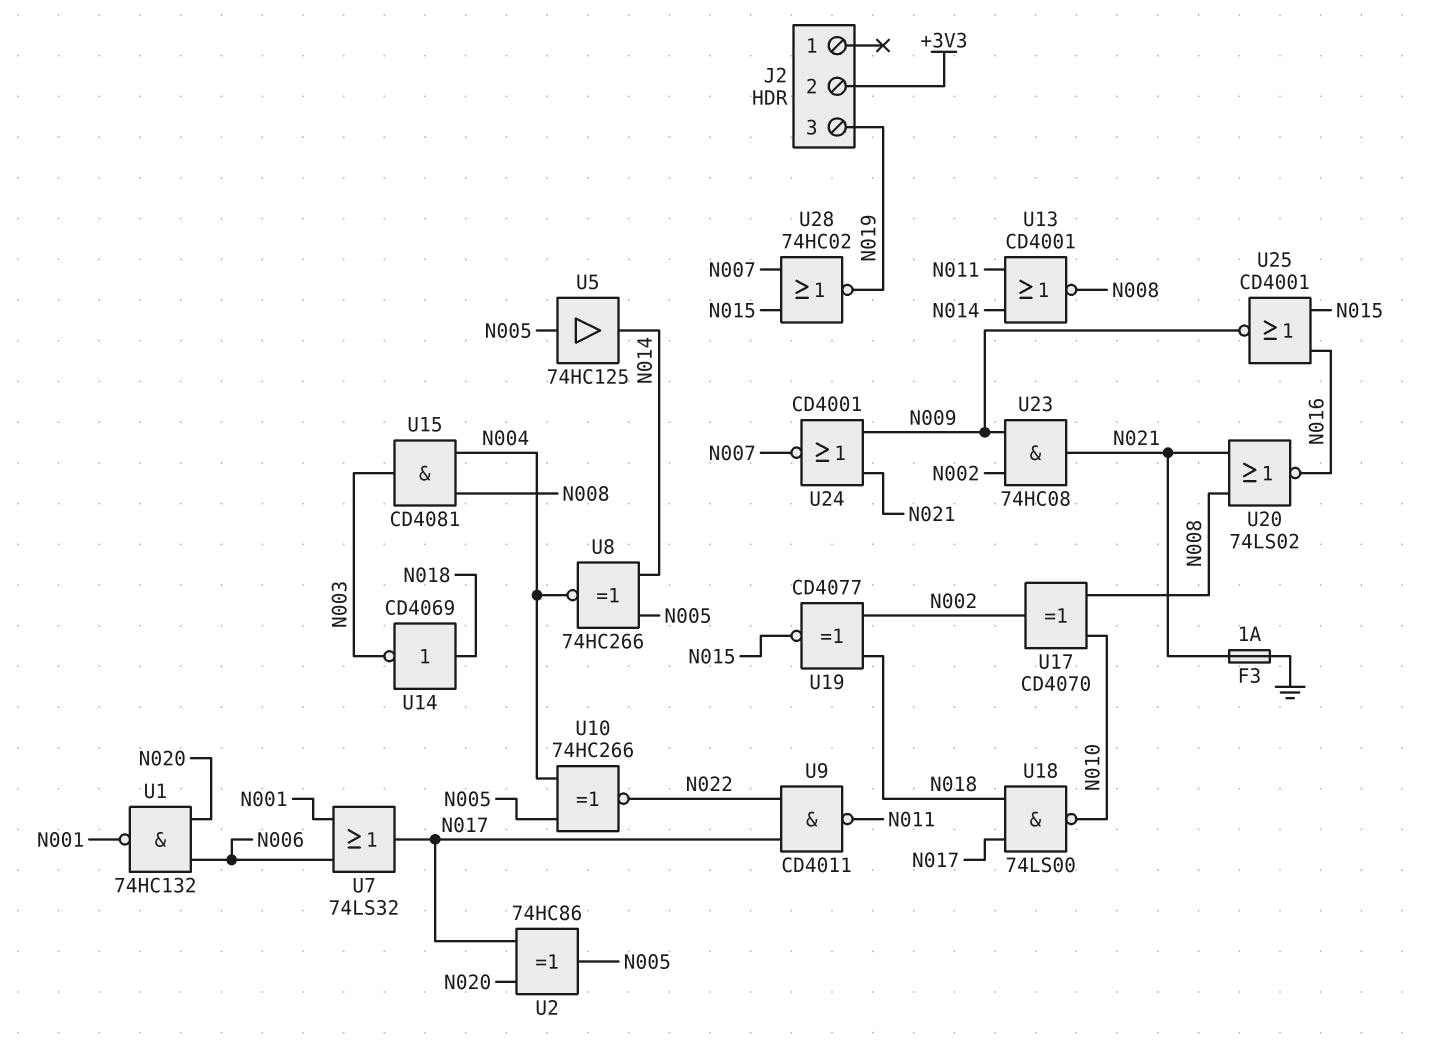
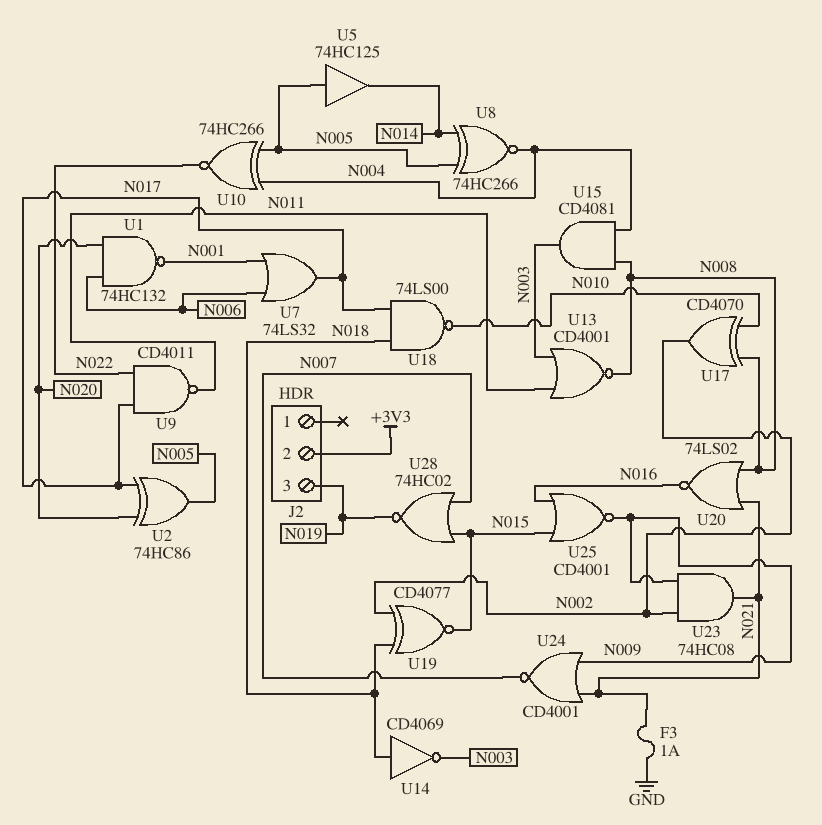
U13: NOR CD4001 (in N011, in N014, out N008) -> NOR CD4001 (in N003, in N011, out N008)

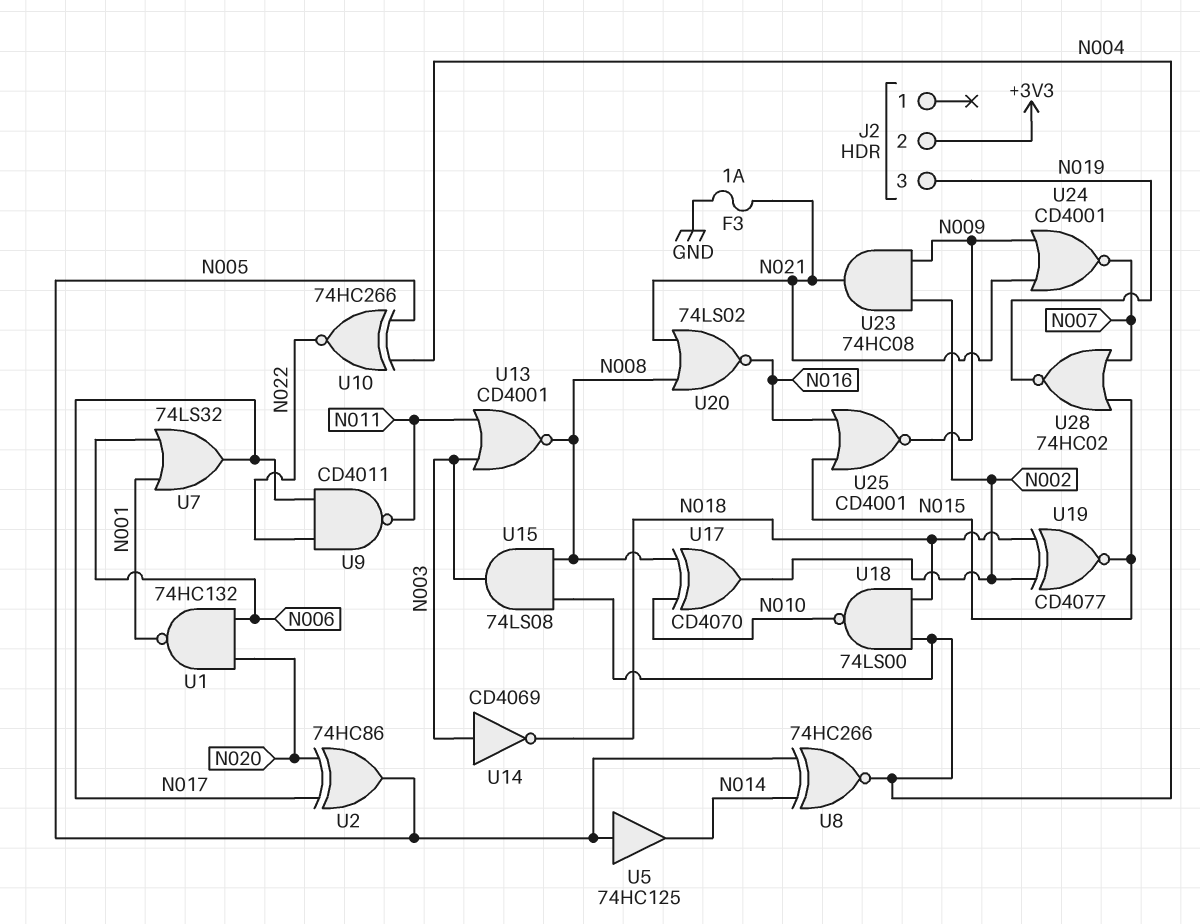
U14: NOT CD4069 (in N018, out N003) -> NOT CD4069 (in N003, out N018)
U15: AND CD4081 (in N004, in N008, out N003) -> AND 74LS08 (in N004, in N008, out N003)
U18: NAND 74LS00 (in N017, in N018, out N010) -> NAND 74LS00 (in N004, in N018, out N010)

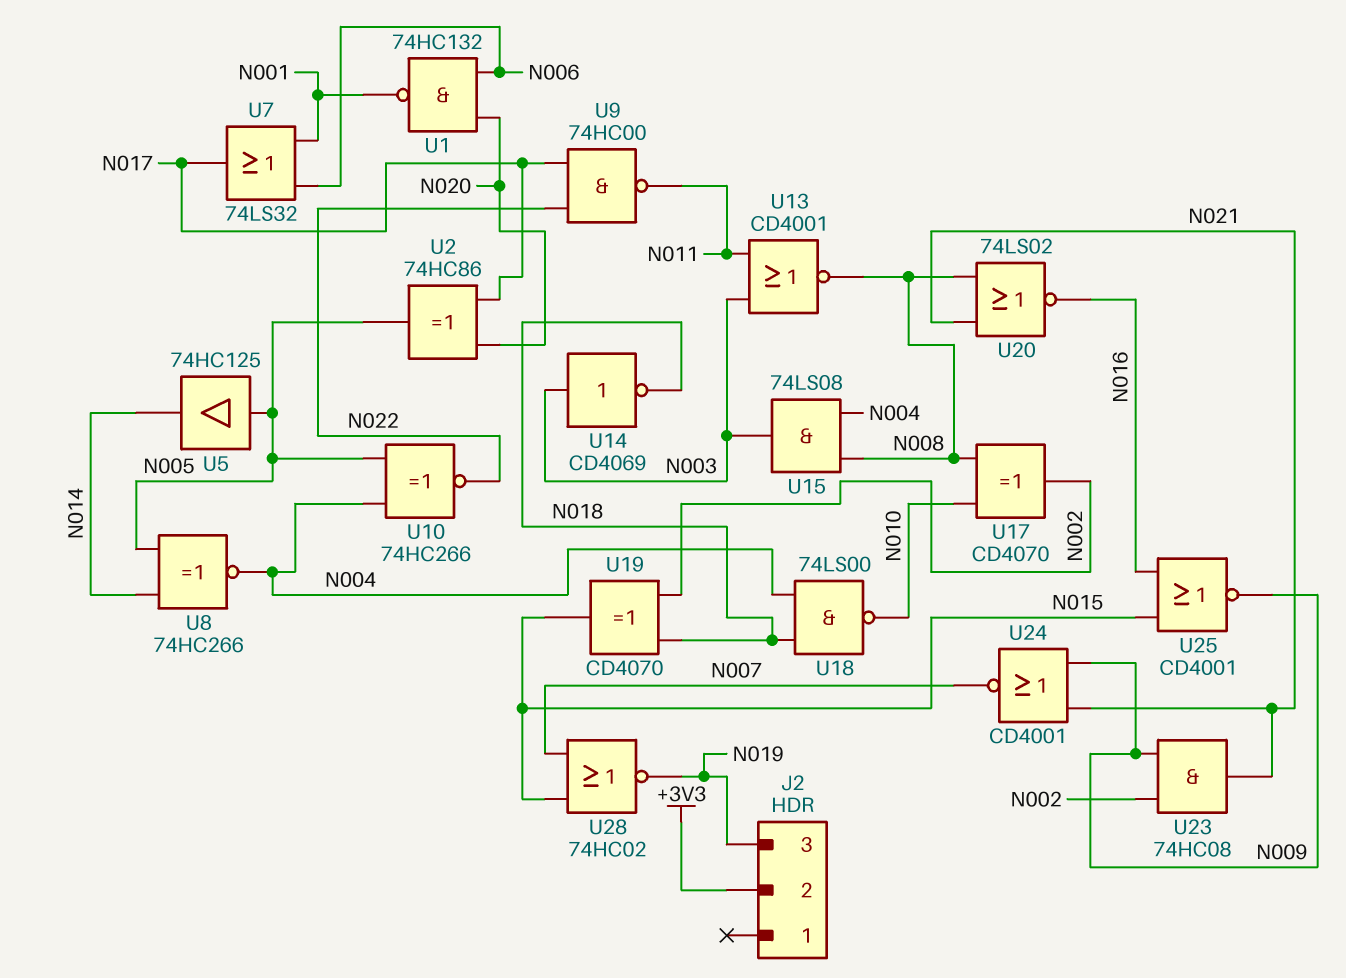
F3: 1A (GND, N021) -> none
U9: NAND CD4011 (in N017, in N022, out N011) -> NAND 74HC00 (in N017, in N022, out N011)
U19: XNOR CD4077 (in N002, in N018, out N015) -> XOR CD4070 (in N002, in N018, out N015)

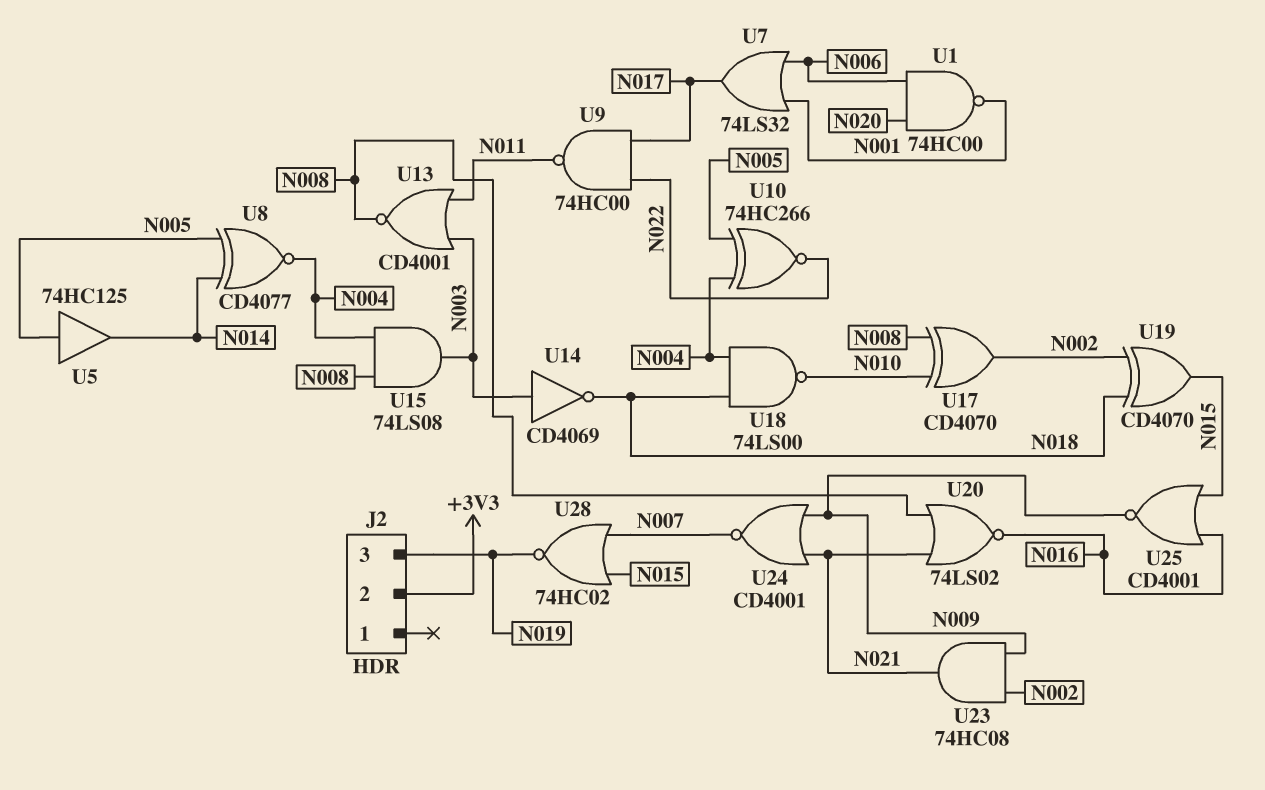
U1: NAND 74HC132 (in N006, in N020, out N001) -> NAND 74HC00 (in N006, in N020, out N001)
U2: XOR 74HC86 (in N017, in N020, out N005) -> none
U8: XNOR 74HC266 (in N005, in N014, out N004) -> XNOR CD4077 (in N005, in N014, out N004)

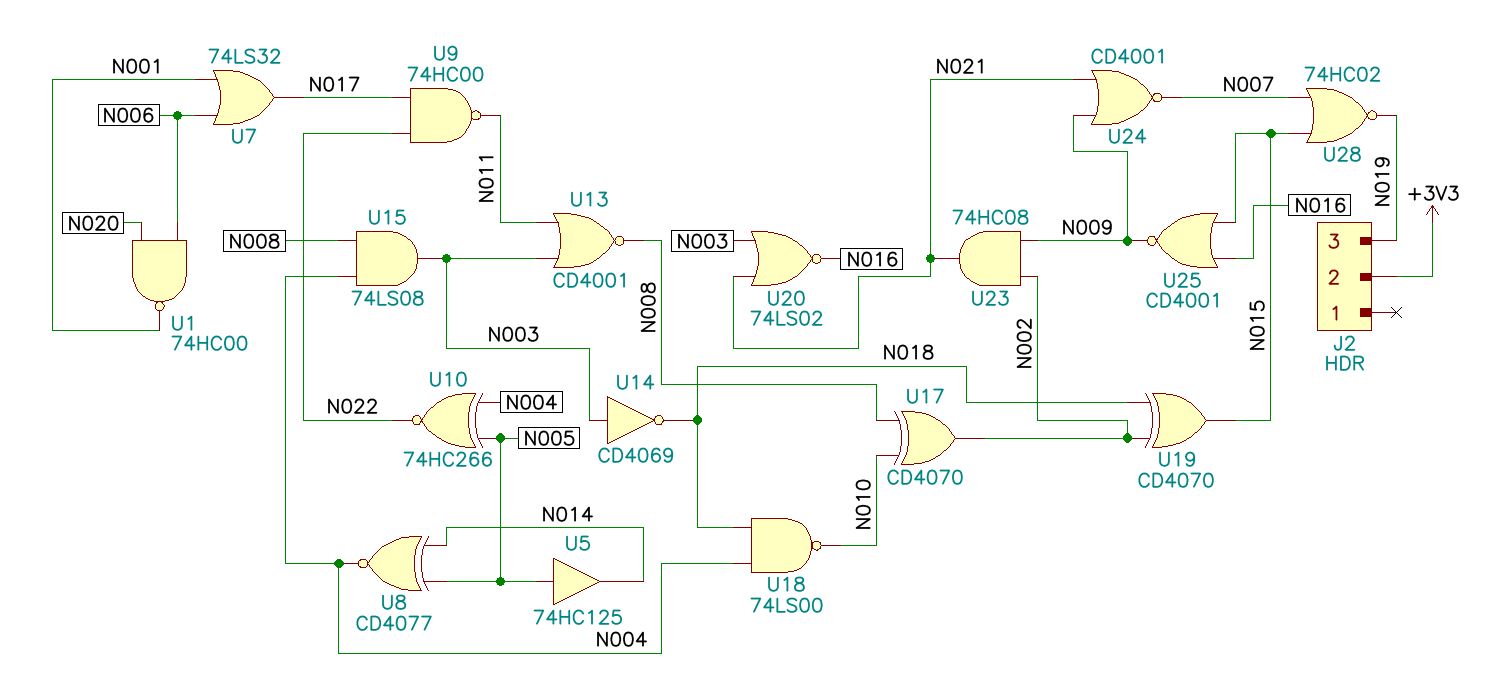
U20: NOR 74LS02 (in N008, in N021, out N016) -> NOR 74LS02 (in N003, in N021, out N016)

